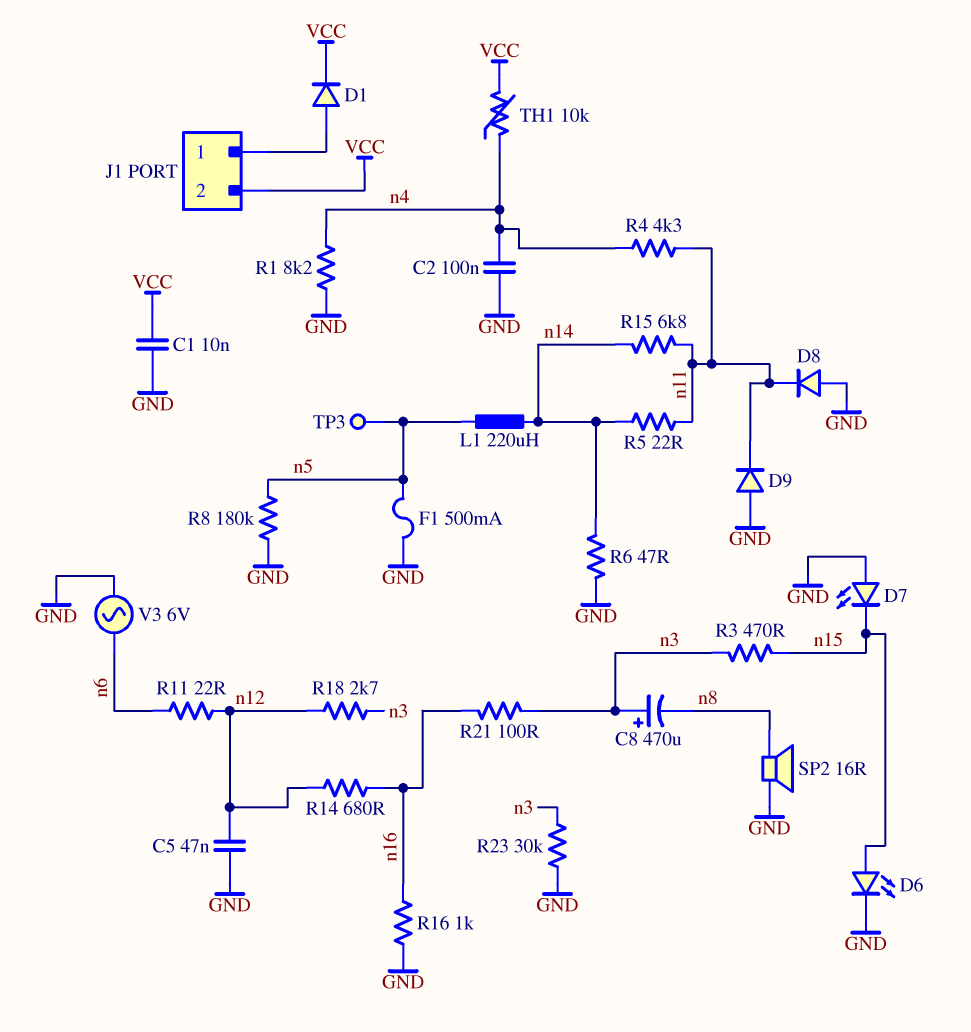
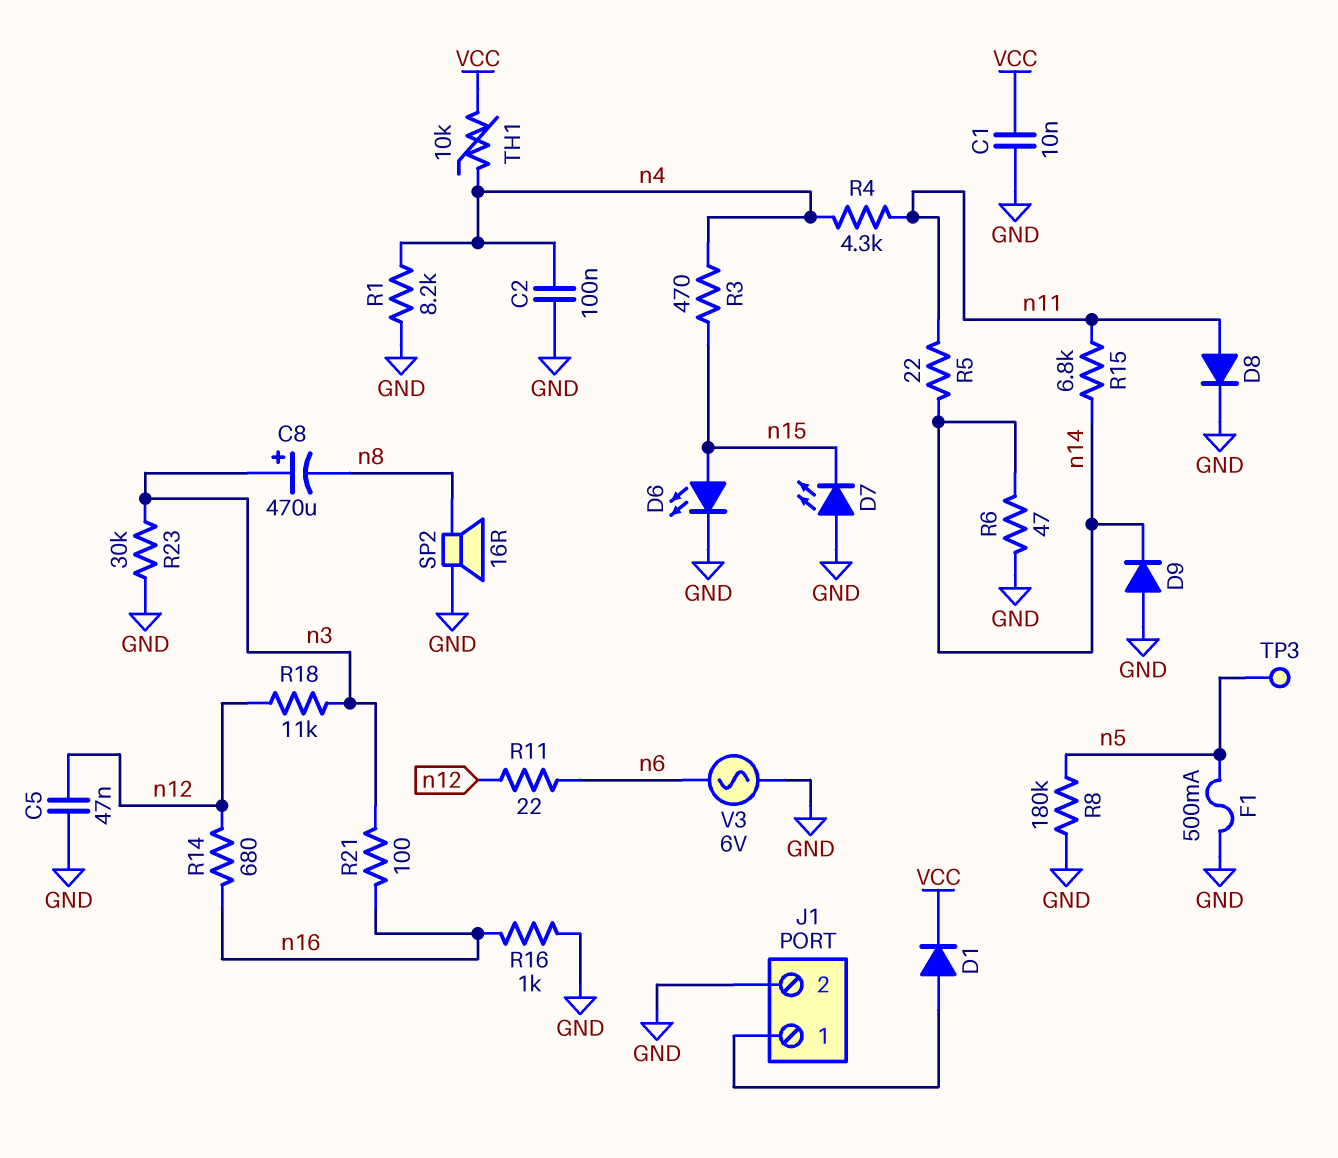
D8: diode (A GND, K n11) -> diode (A n11, K GND)
D9: diode (A GND, K n11) -> diode (A GND, K n14)
J1 pin 2: VCC -> GND
L1: 220uH (n5, n14) -> none
R3: 470 (n3, n15) -> 470 (n4, n15)
R18: 2.7k (n3, n12) -> 11k (n3, n12)

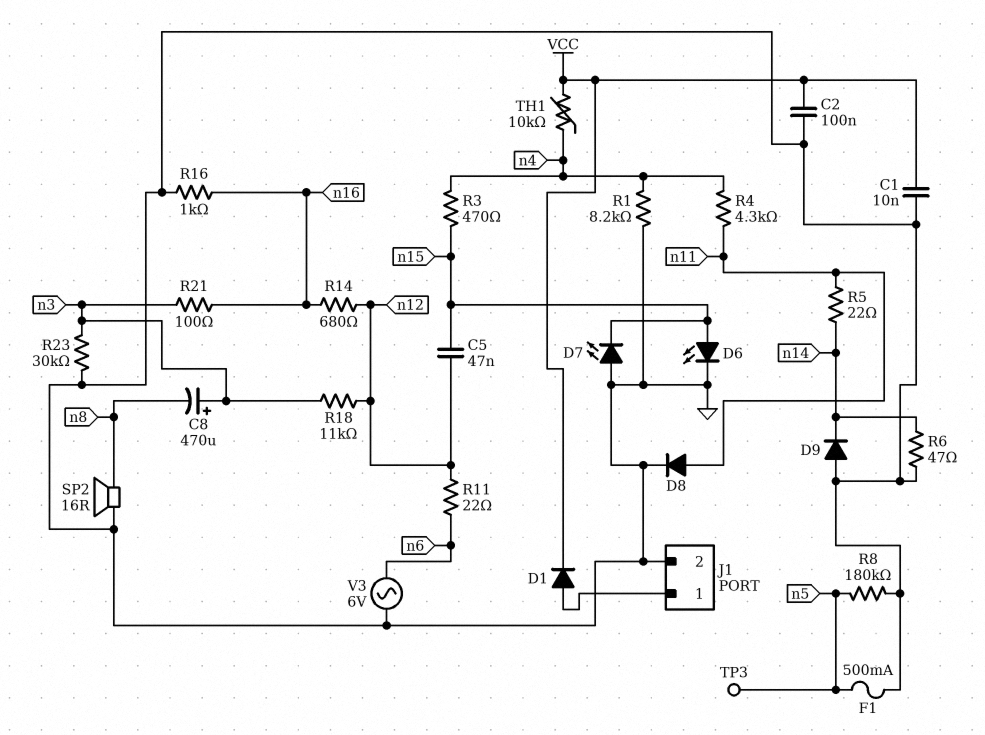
C2: 100nF (GND, n4) -> 100nF (GND, VCC)
C5: 47nF (GND, n12) -> 47nF (n12, n15)
R15: 6.8k (n11, n14) -> none

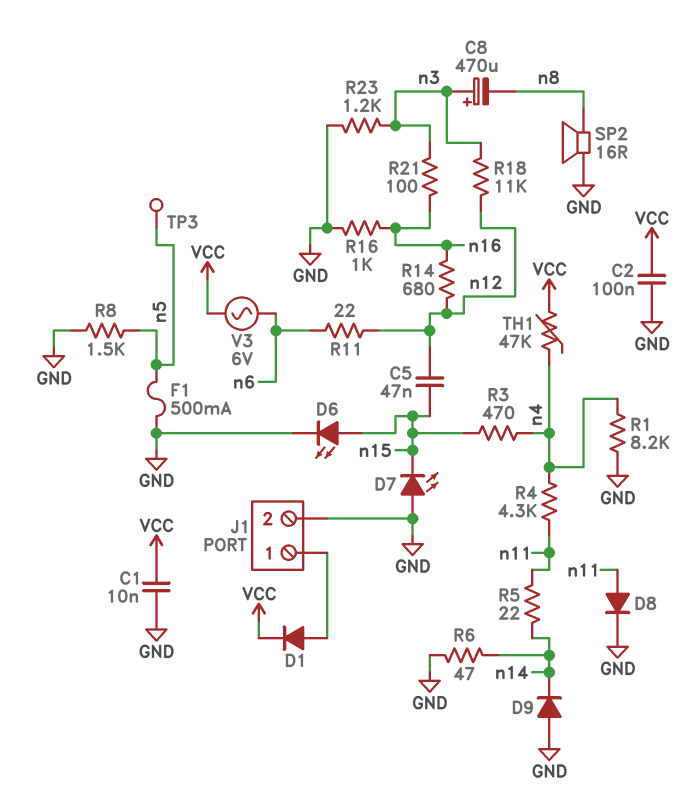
R8: 180k (GND, n5) -> 1.5k (GND, n5)
R23: 30k (GND, n3) -> 1.2k (GND, n3)
TH1: 10k (VCC, n4) -> 47k (VCC, n4)
V3: AC 6V (GND, n6) -> AC 6V (VCC, n6)

